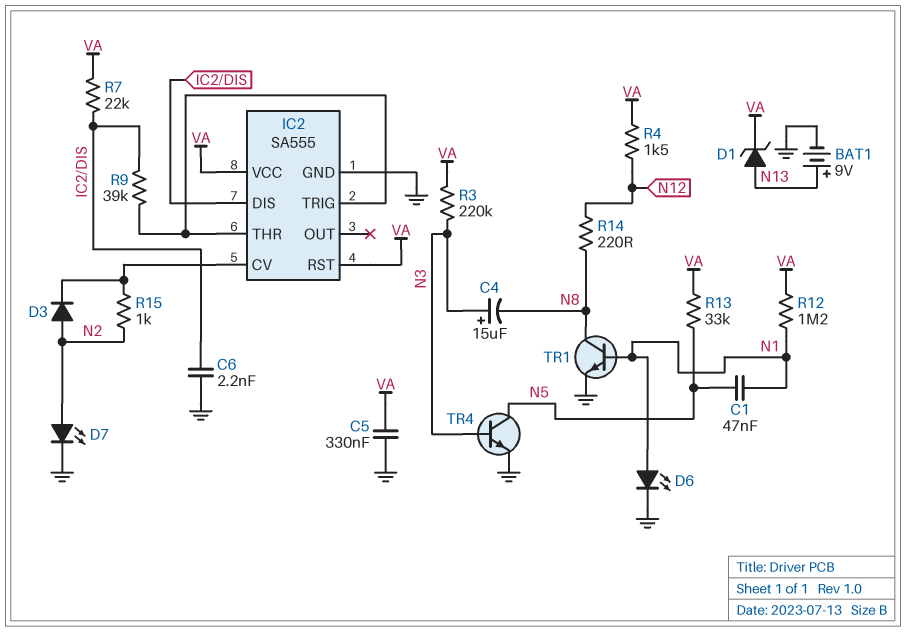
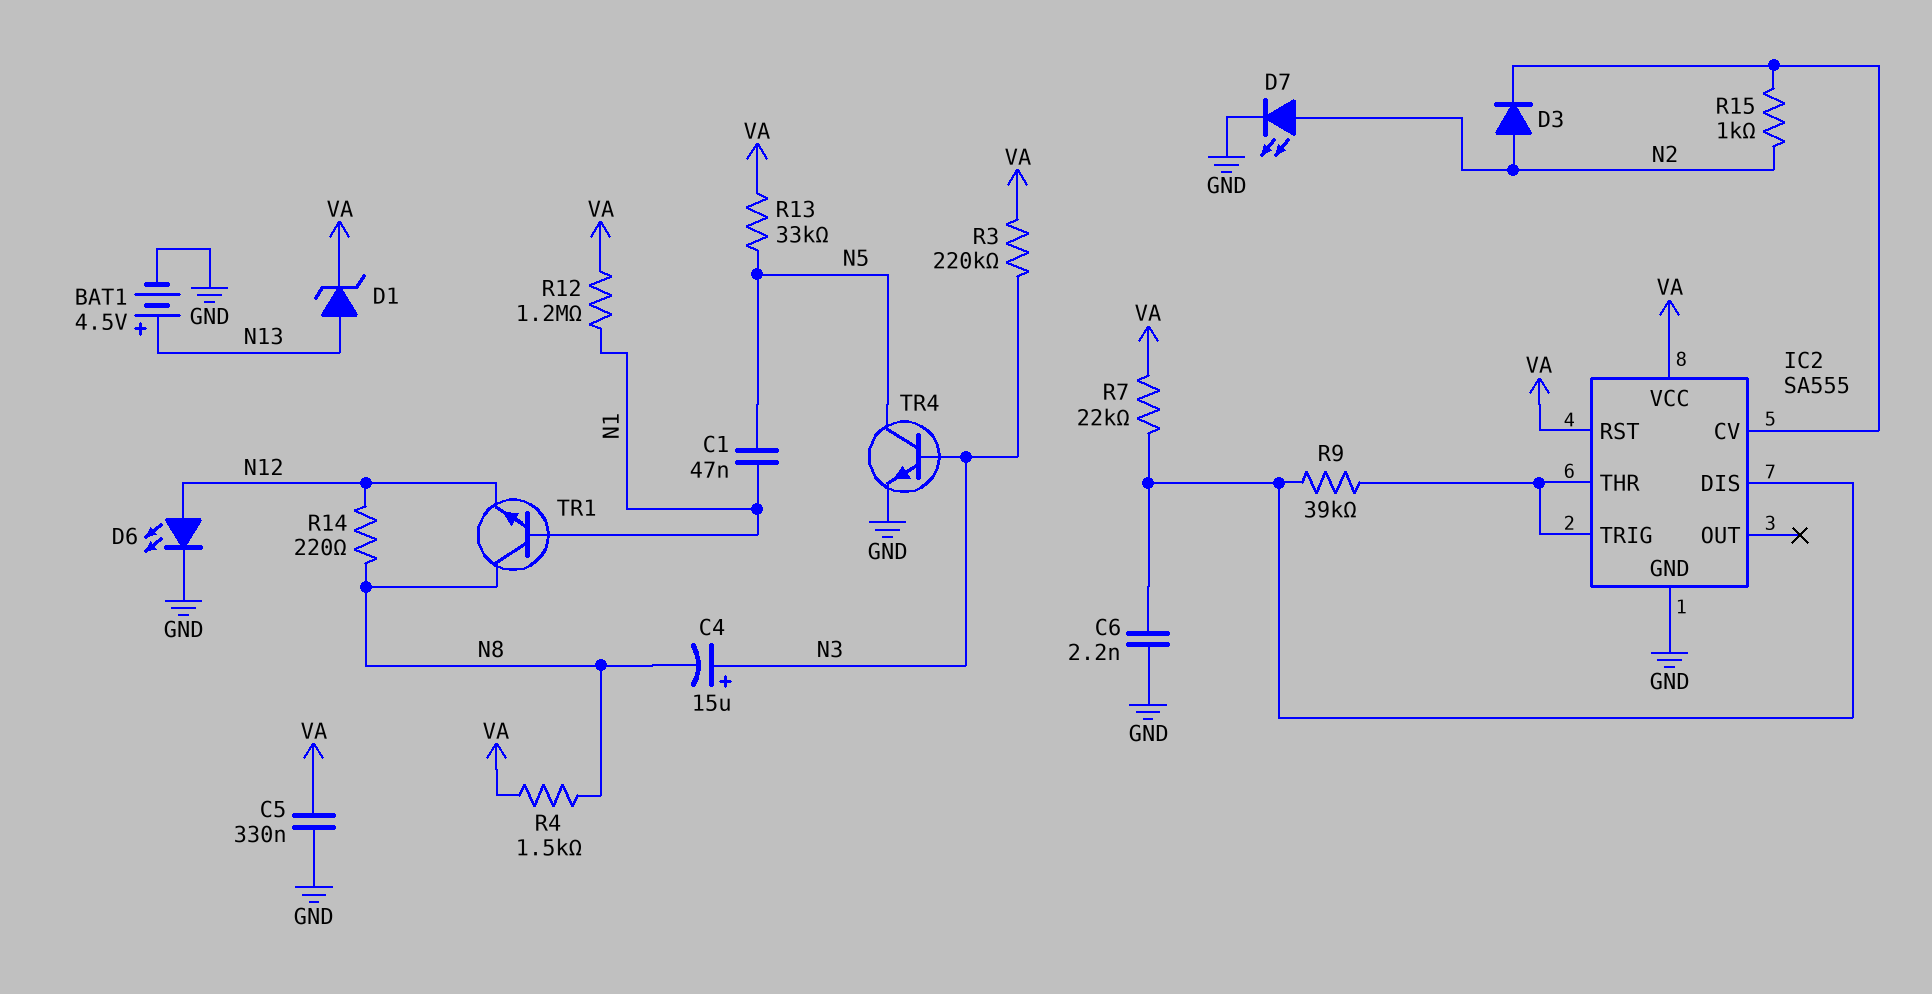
BAT1: 9V (plus N13, minus GND) -> 4.5V (plus N13, minus GND)
D6: LED (A N1, K GND) -> LED (A N12, K GND)
R4: 1.5k (N12, VA) -> 1.5k (N8, VA)
TR1: NPN (B N1, C N8, E GND) -> NPN (B N1, C N8, E N12)

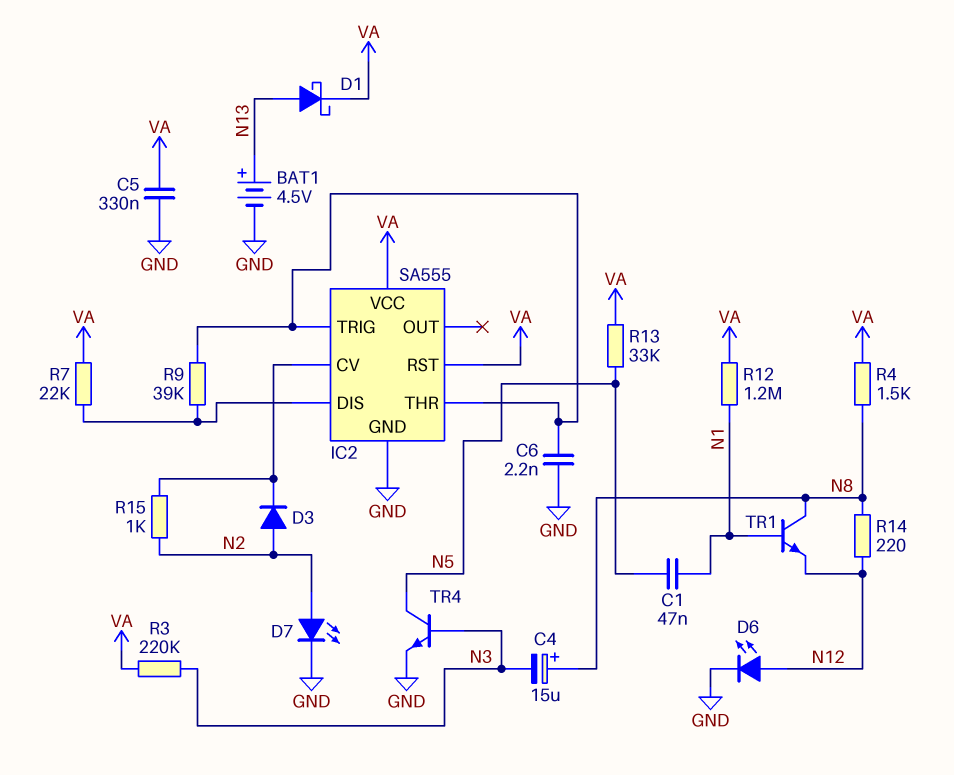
C4: 15uF (plus N3, minus N8) -> 15uF (plus N8, minus N3)
C6: 2.2nF (GND, IC2/DIS) -> 2.2nF (GND, IC2/THR)
D1: zener (A N13, K VA) -> schottky (A N13, K VA)

